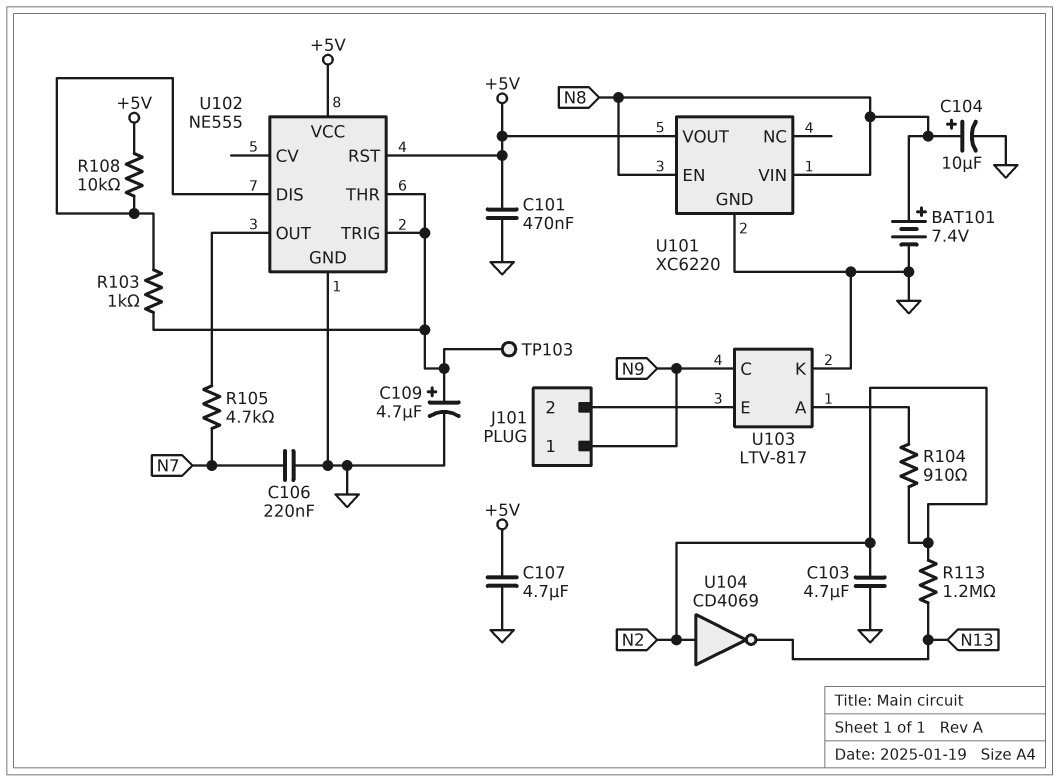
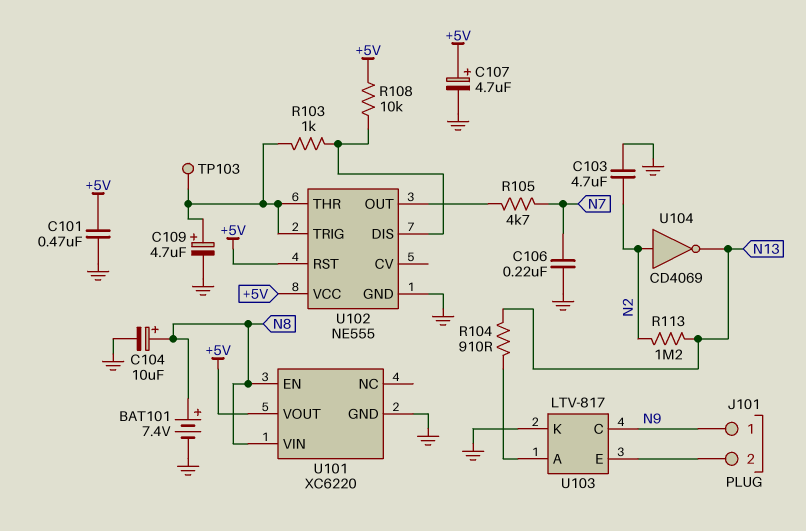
C107: 4.7uF (+5V, GND) -> 4.7uF (plus +5V, minus GND)
R104: 910 (N2, U103/A) -> 910 (N13, U103/A)

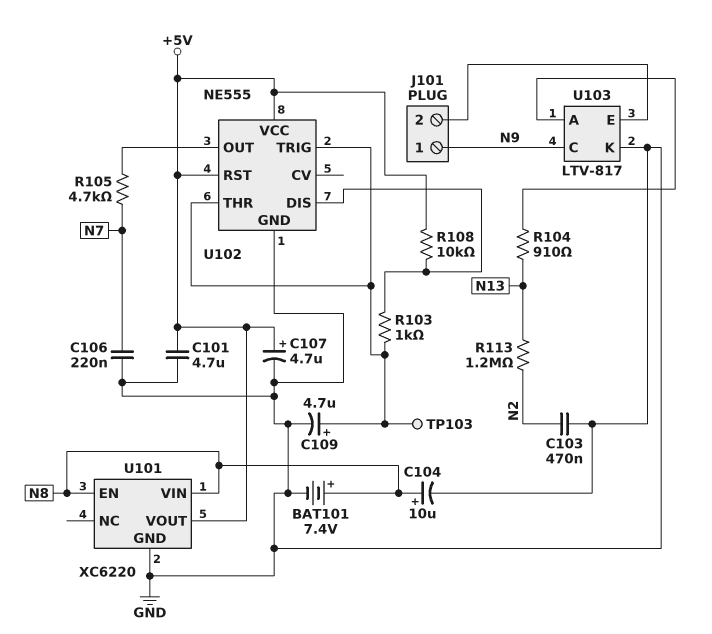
C101: 470nF (+5V, GND) -> 4.7uF (+5V, GND)
C103: 4.7uF (GND, N2) -> 470nF (GND, N2)
U104: NOT CD4069 (in N2, out N13) -> none

